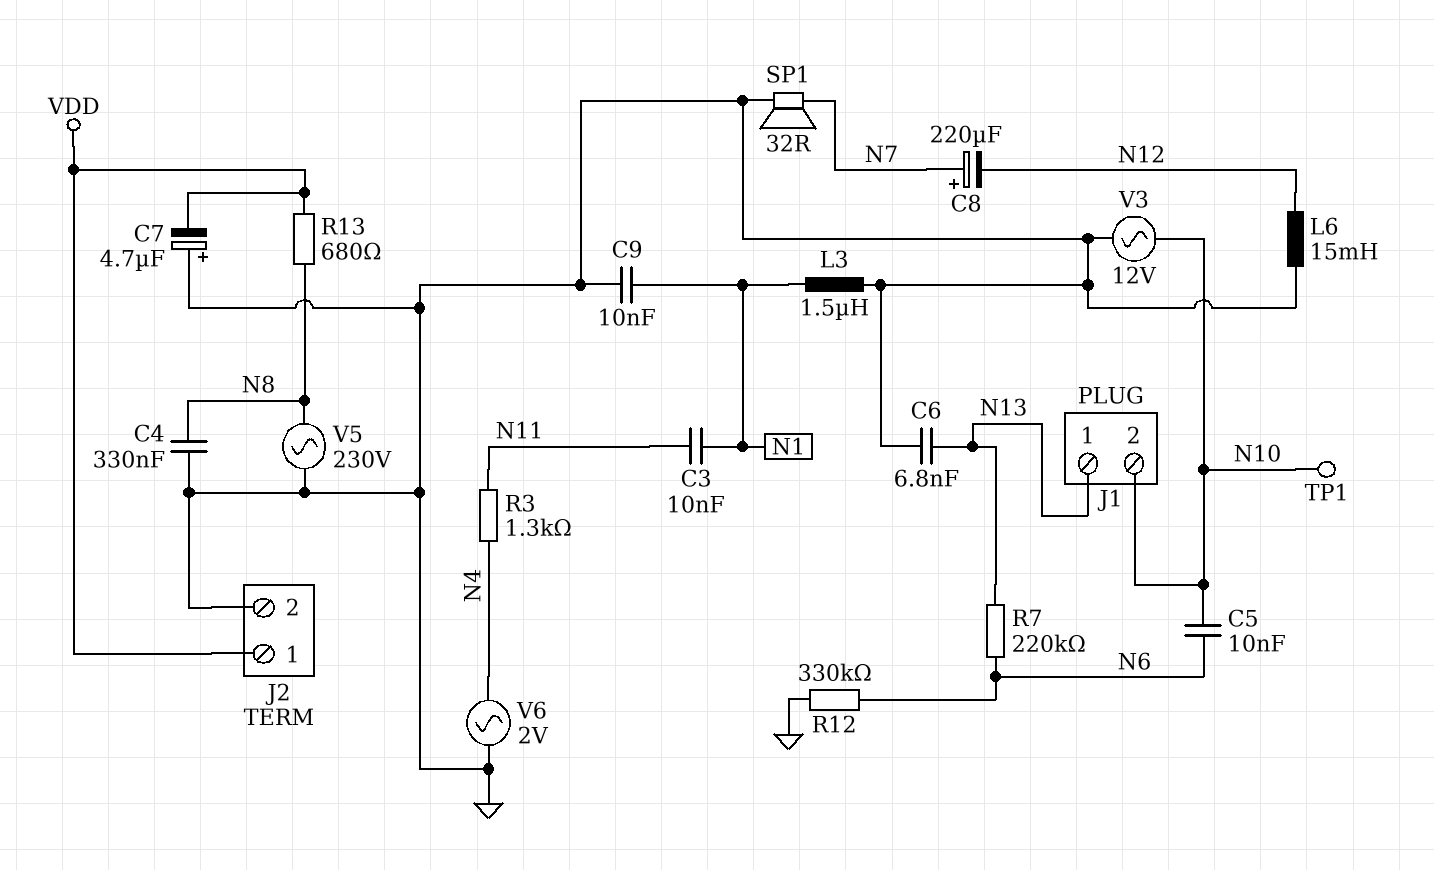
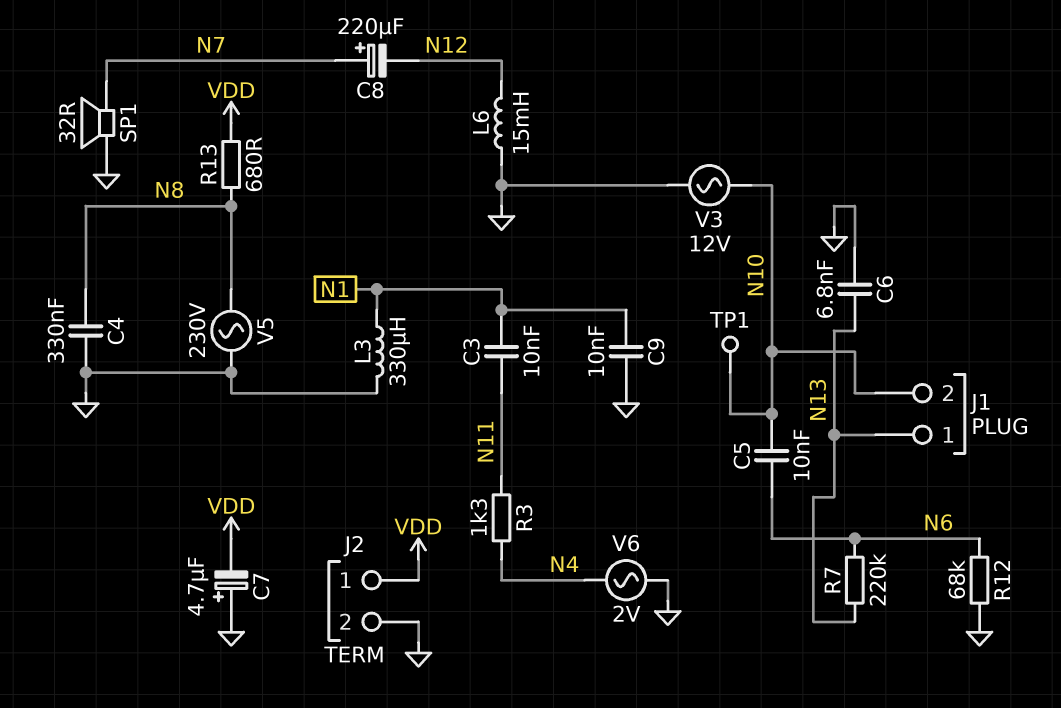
L3: 1.5uH (GND, N1) -> 330uH (GND, N1)
R12: 330k (GND, N6) -> 68k (GND, N6)

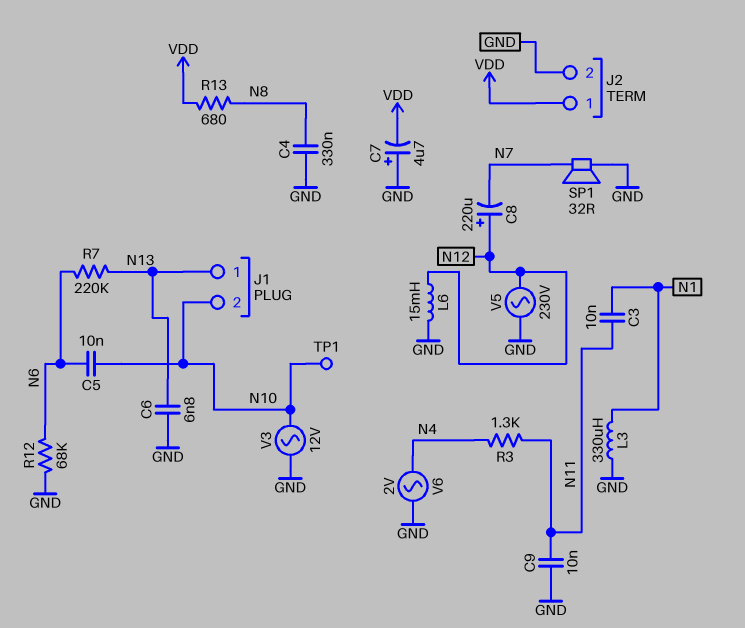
C8: 220uF (plus N7, minus N12) -> 220uF (plus N12, minus N7)
C9: 10nF (GND, N1) -> 10nF (GND, N11)
V5: AC 230V (GND, N8) -> AC 230V (GND, N12)

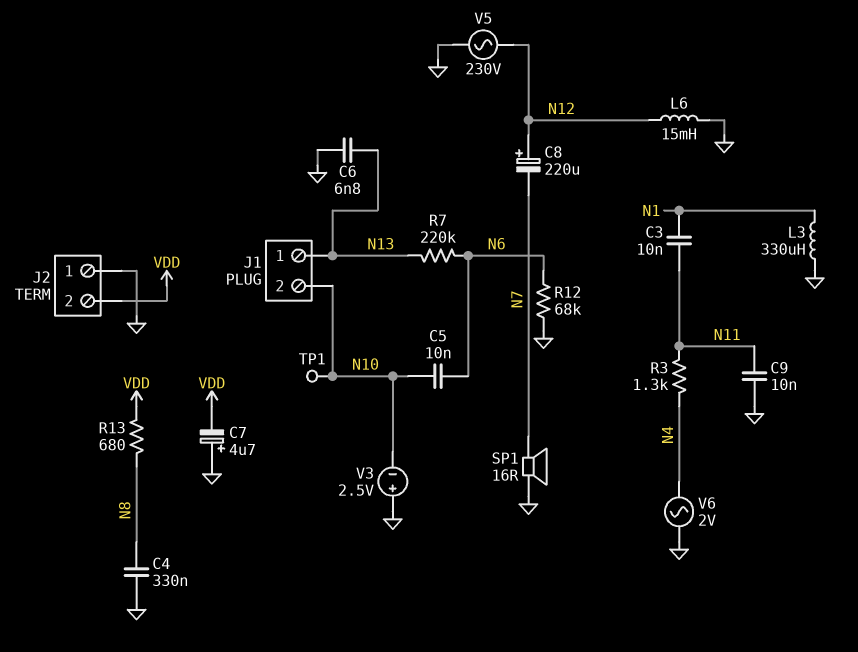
J2 pin 1: VDD -> GND
J2 pin 2: GND -> VDD
SP1: speaker 32R (GND, N7) -> speaker 16R (GND, N7)
V3: AC 12V (GND, N10) -> 2.5V (plus GND, minus N10)

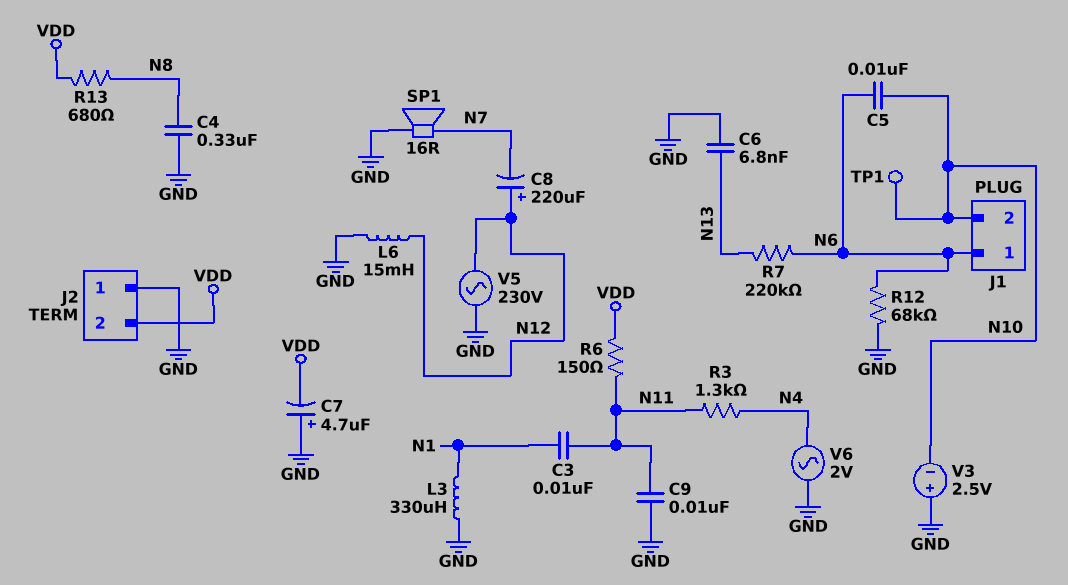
J1 pin 1: N13 -> N6
R6: none -> 150 (N11, VDD)

